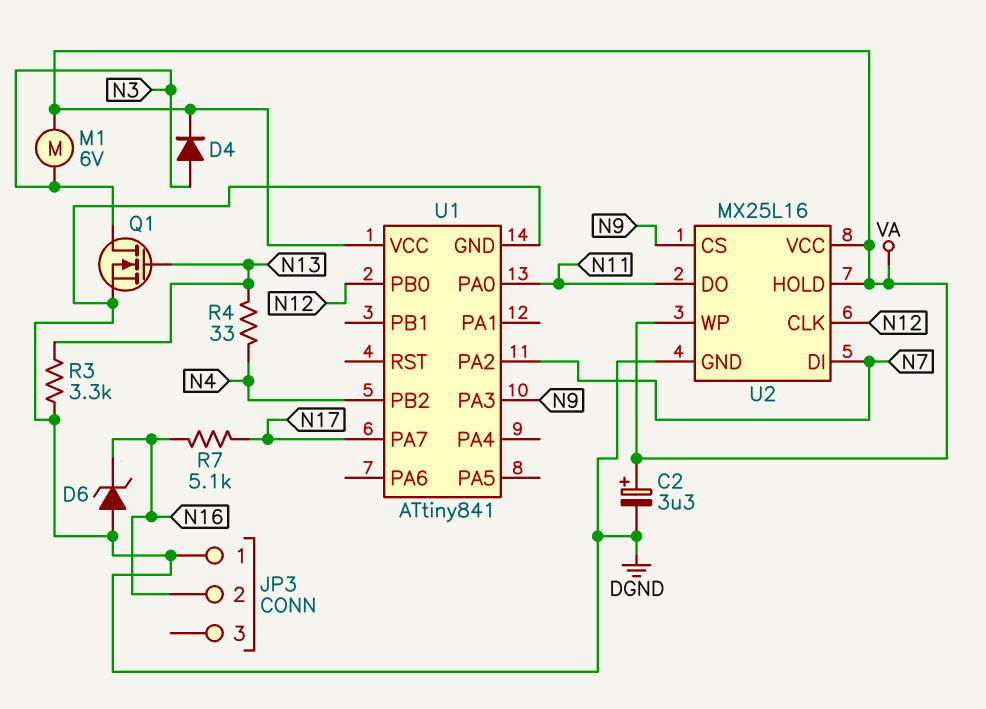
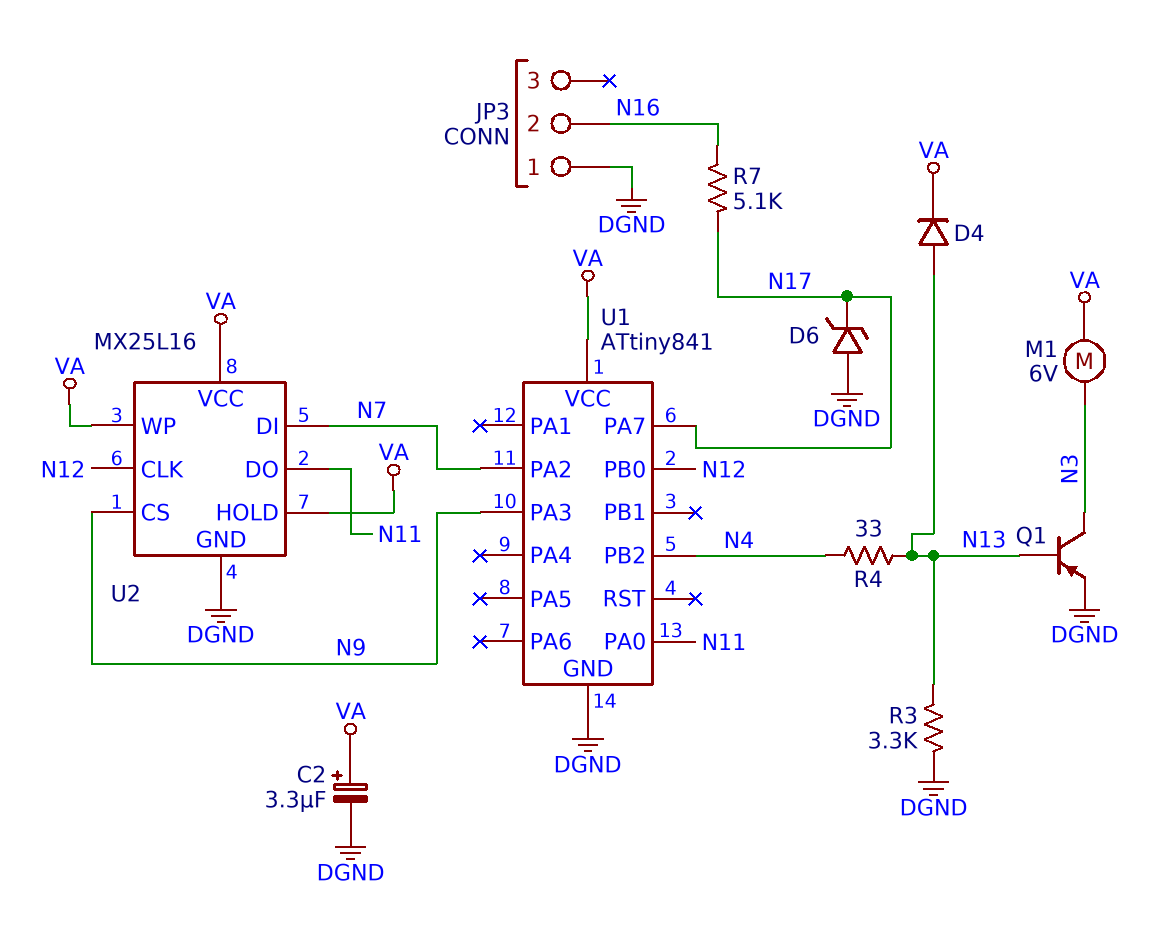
D4: diode (A N3, K VA) -> diode (A N13, K VA)
D6: zener (A DGND, K N16) -> zener (A DGND, K N17)
Q1: NMOS (G N13, D N3, S DGND) -> PNP (B N13, C N3, E DGND)

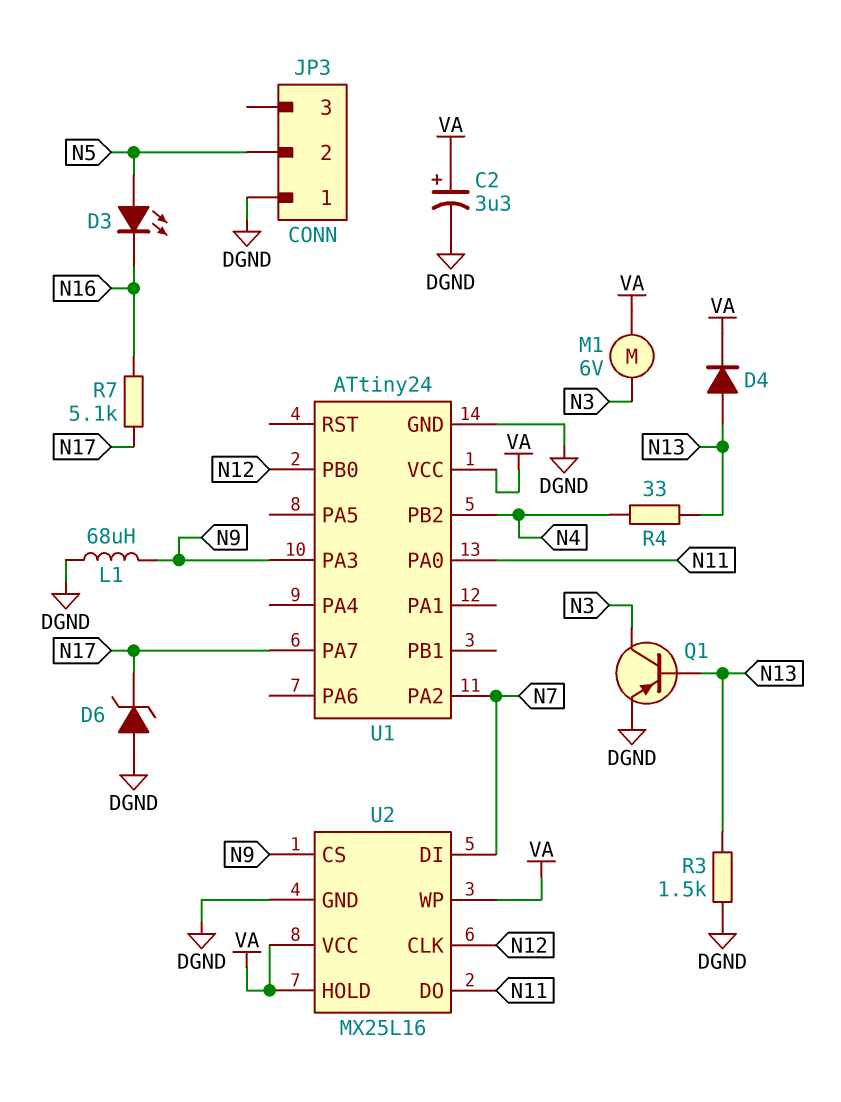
D3: none -> LED (A N5, K N16)
JP3 pin 2: N16 -> N5
L1: none -> 68uH (DGND, N9)
R3: 3.3k (DGND, N13) -> 1.5k (DGND, N13)
U1: ATtiny841 -> ATtiny24

